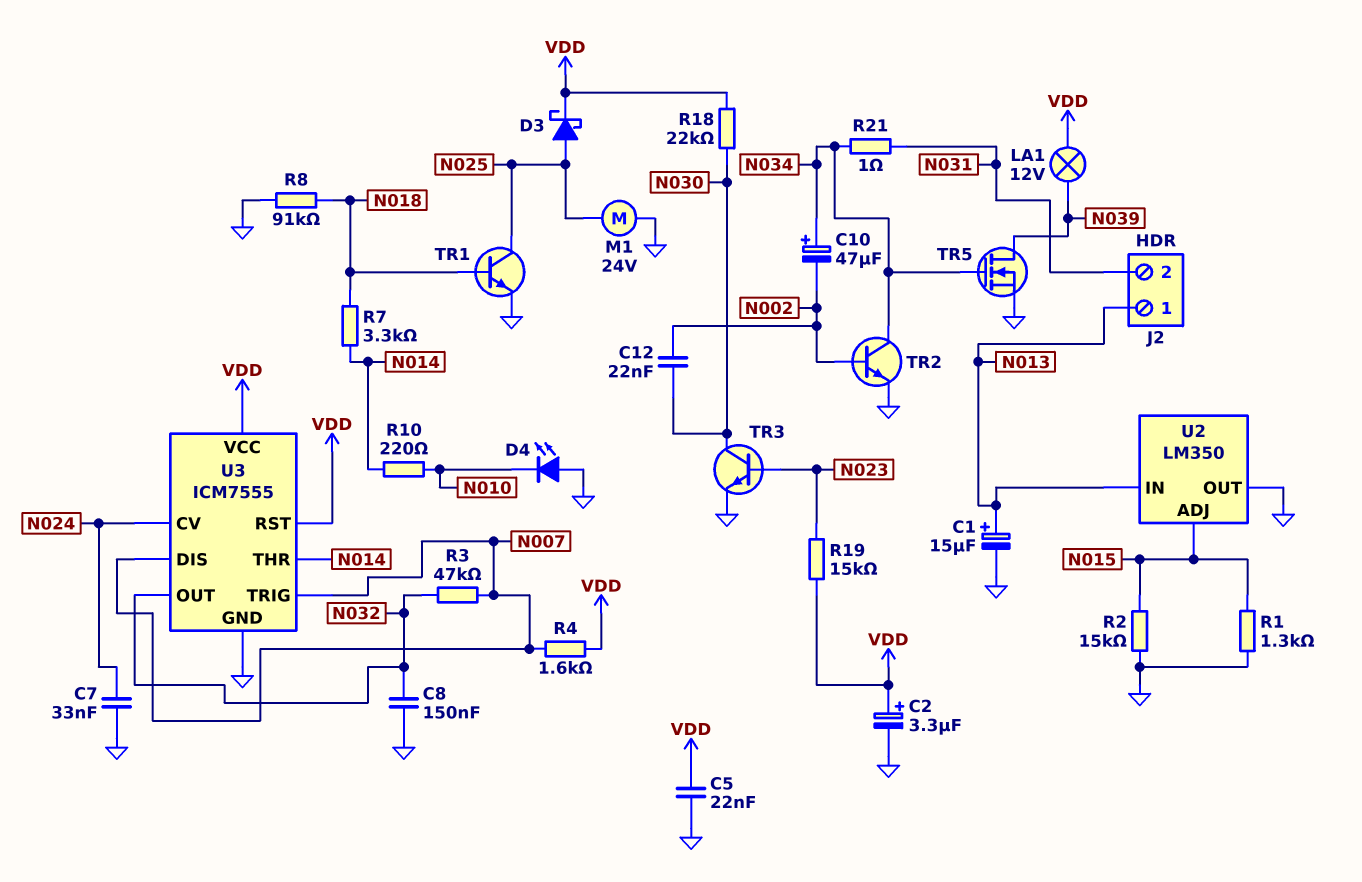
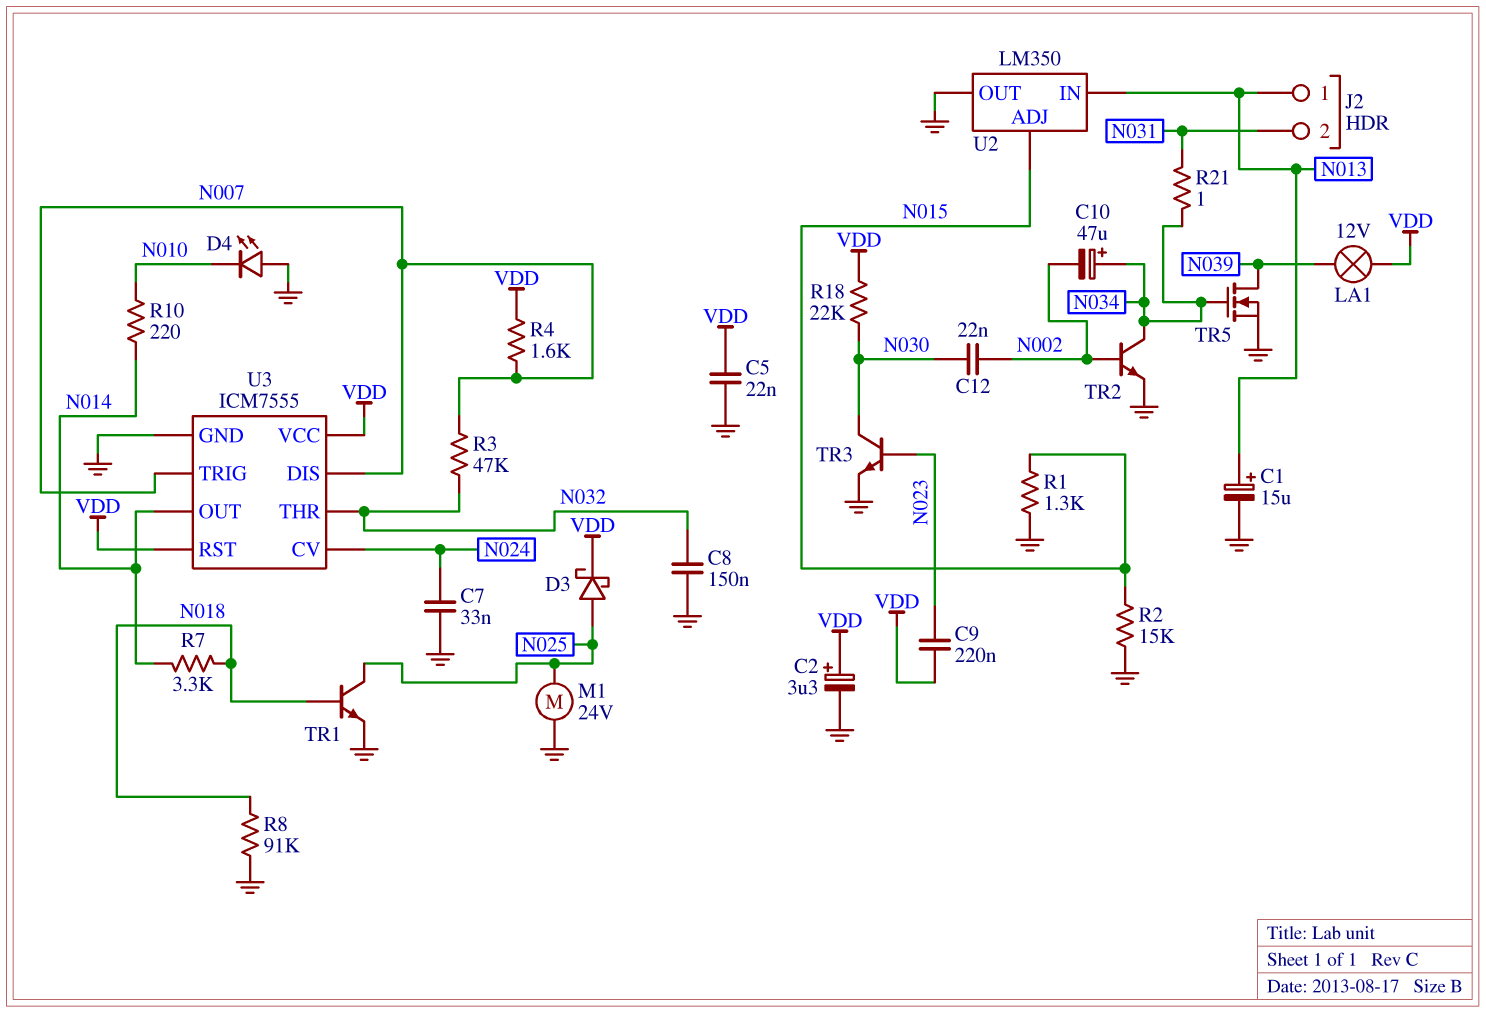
C9: none -> 220nF (N023, VDD)
R19: 15k (N023, VDD) -> none
U3 pin OUT: N032 -> N014
U3 pin THR: N014 -> N032

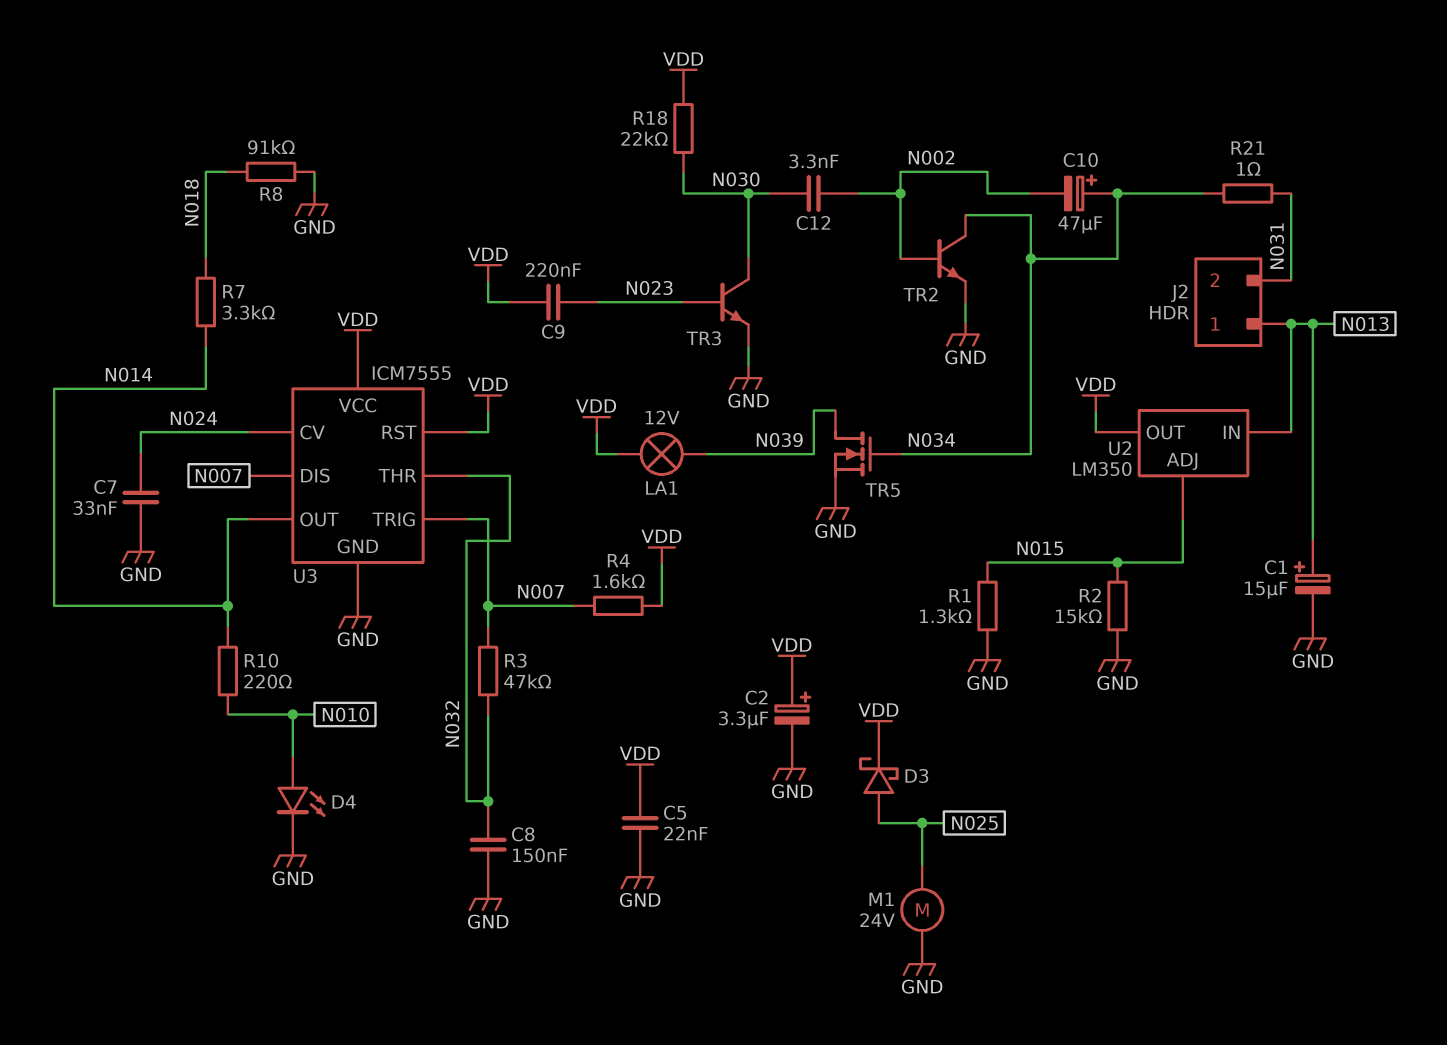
C12: 22nF (N002, N030) -> 3.3nF (N002, N030)
D4: LED (A GND, K N010) -> LED (A N010, K GND)
TR1: NPN (B N018, C N025, E GND) -> none
U2 pin OUT: GND -> VDD

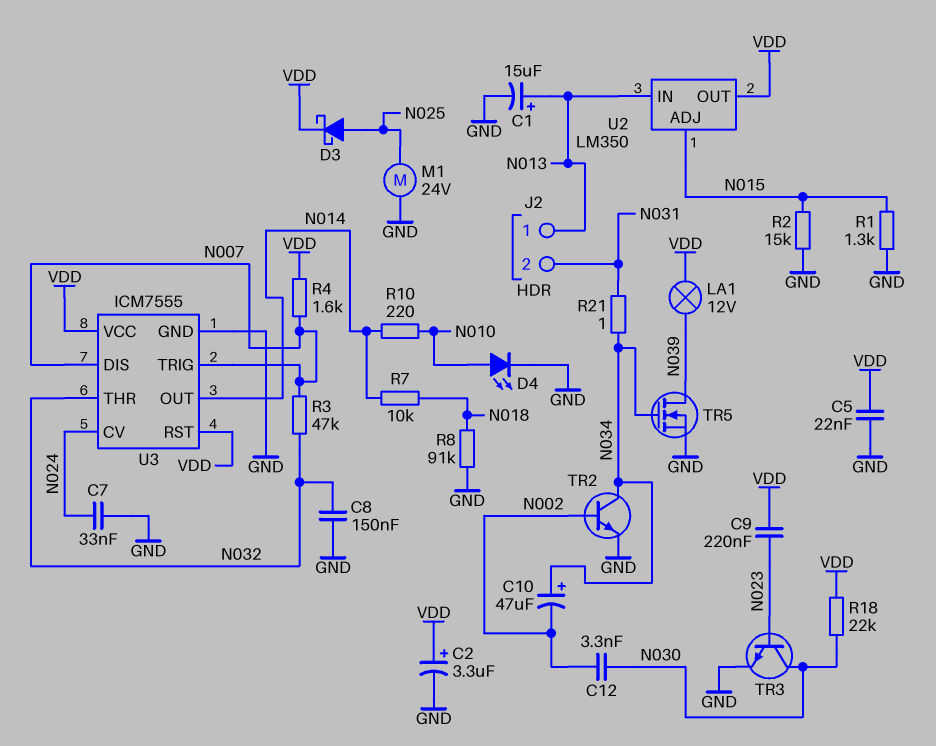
R7: 3.3k (N014, N018) -> 10k (N014, N018)

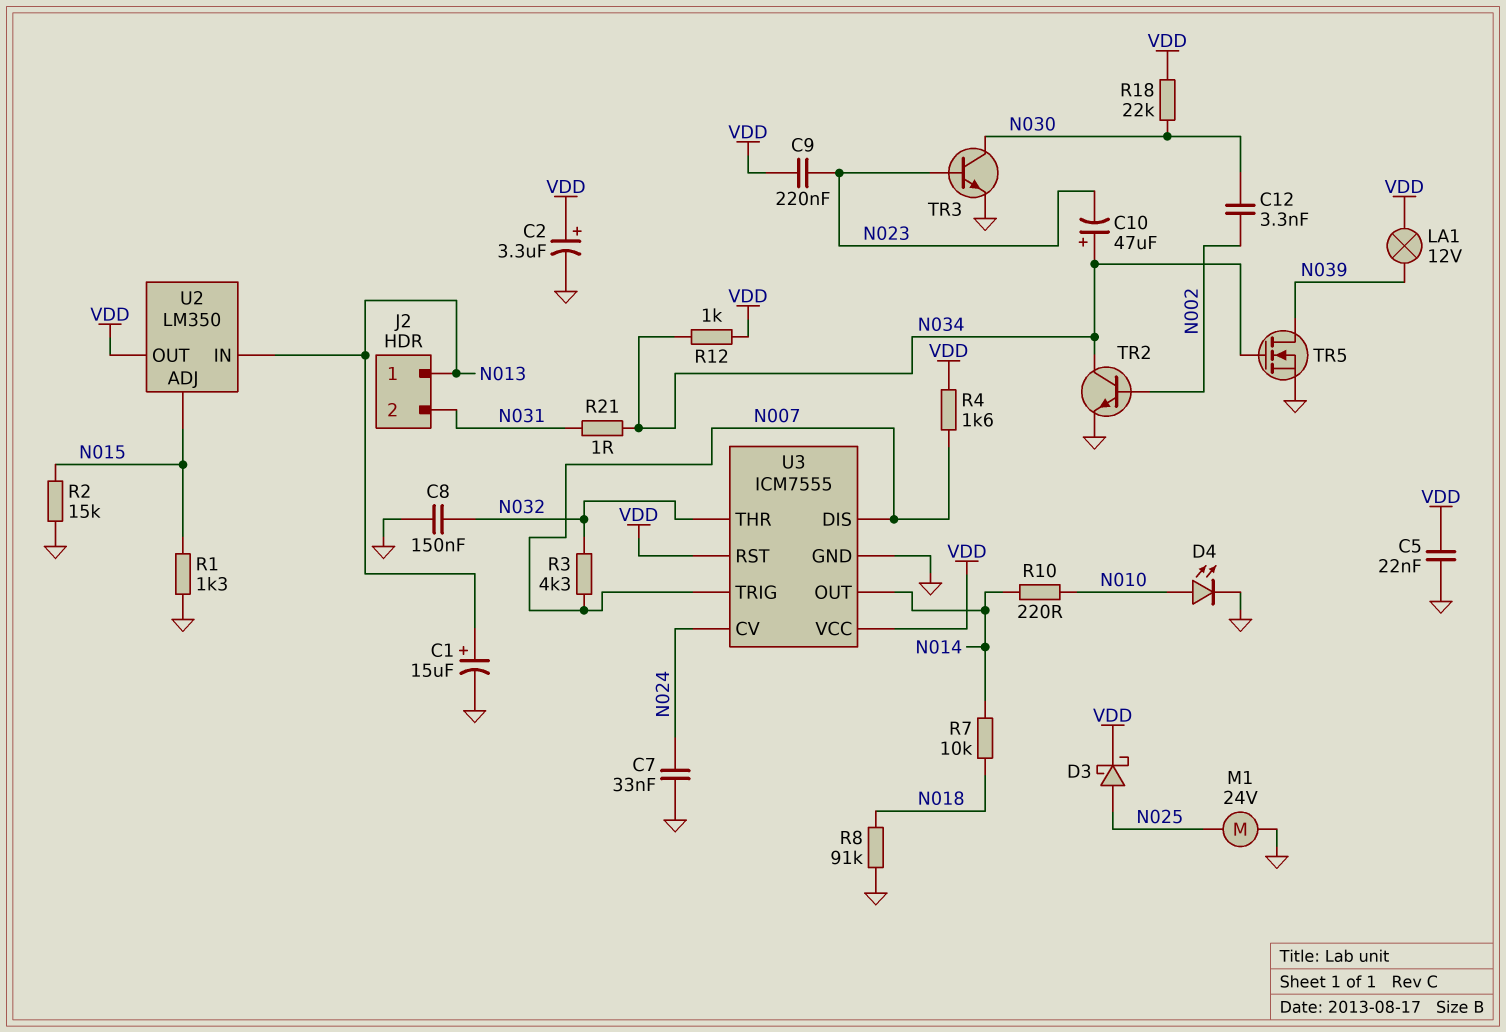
C10: 47uF (plus N034, minus N002) -> 47uF (plus N034, minus N023)
R3: 47k (N007, N032) -> 4.3k (N007, N032)
R12: none -> 1k (N034, VDD)

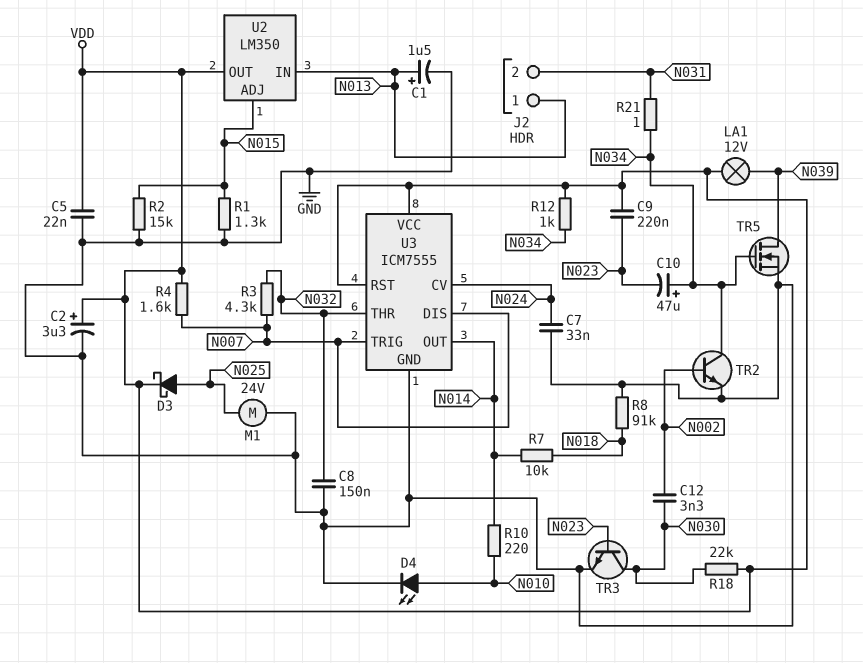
C1: 15uF (plus N013, minus GND) -> 1.5uF (plus N013, minus GND)

